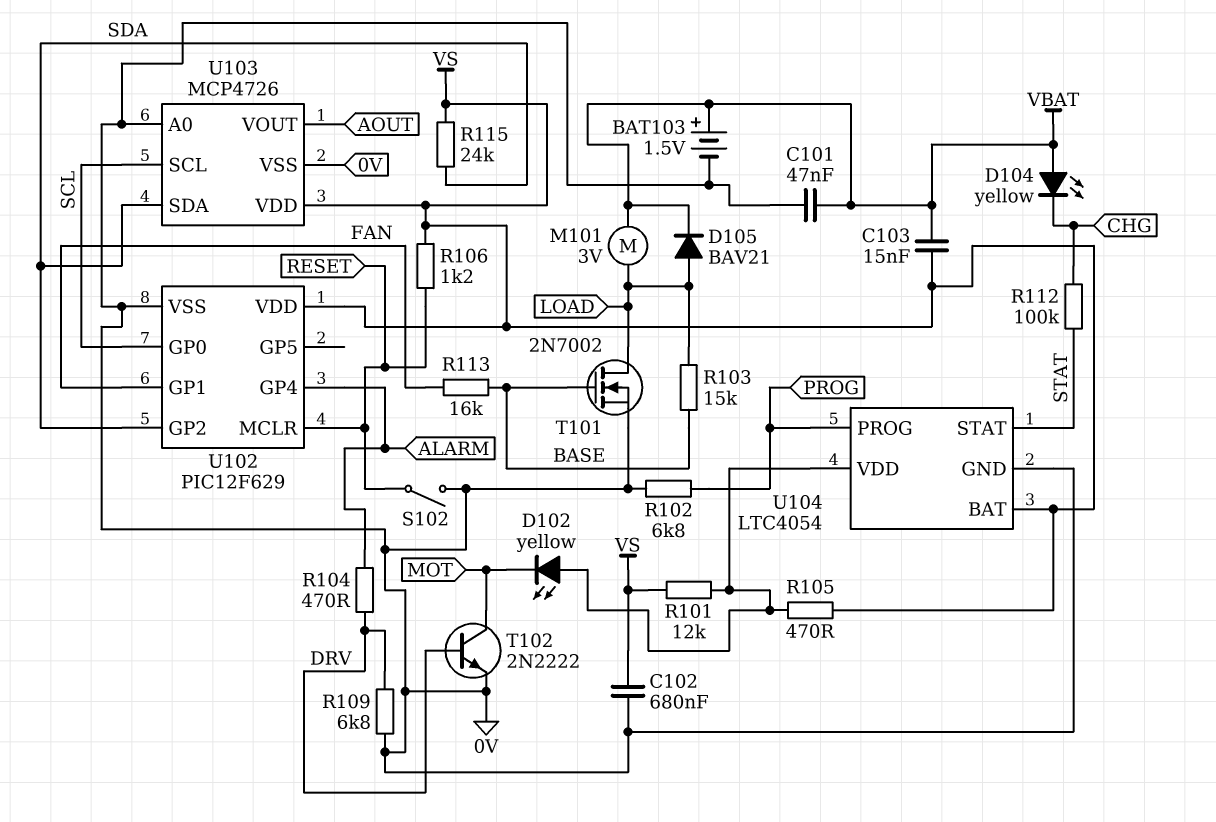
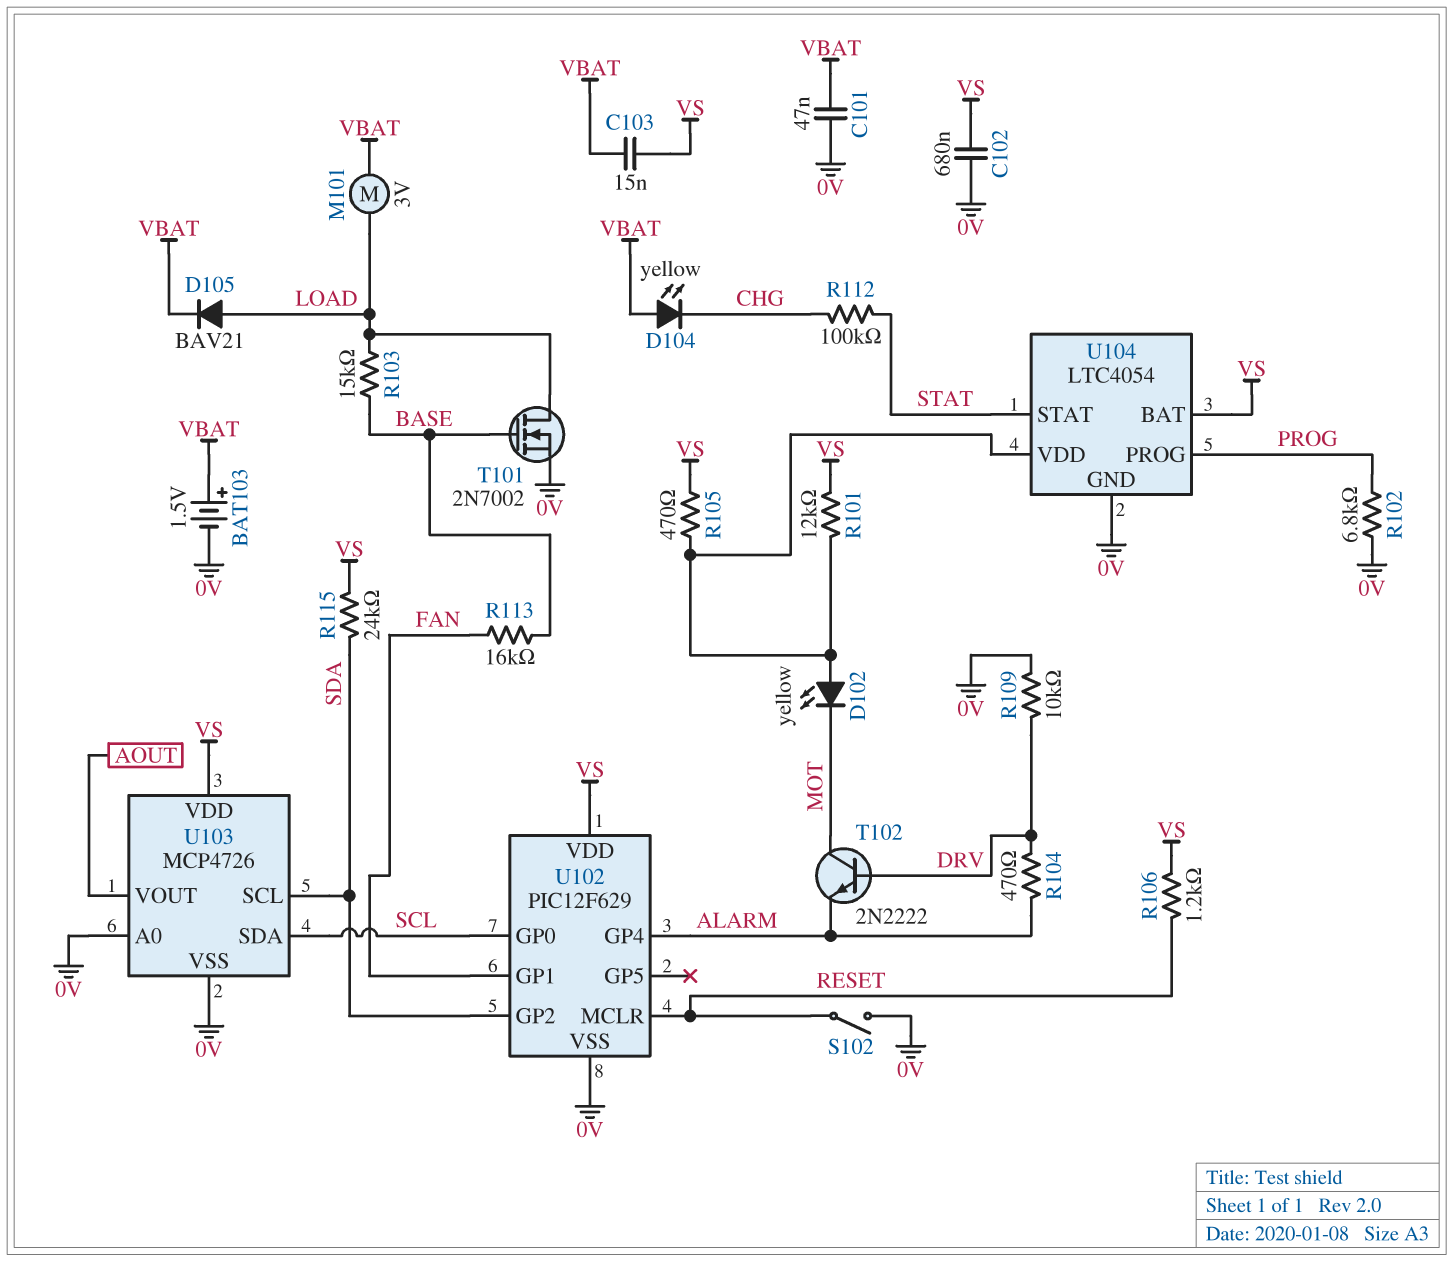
R109: 6.8k (0V, DRV) -> 10k (0V, DRV)
T102: NPN 2N2222 (B DRV, C MOT, E 0V) -> NPN 2N2222 (B DRV, C MOT, E ALARM)
U103 pin SCL: SCL -> SDA
U103 pin SDA: SDA -> SCL

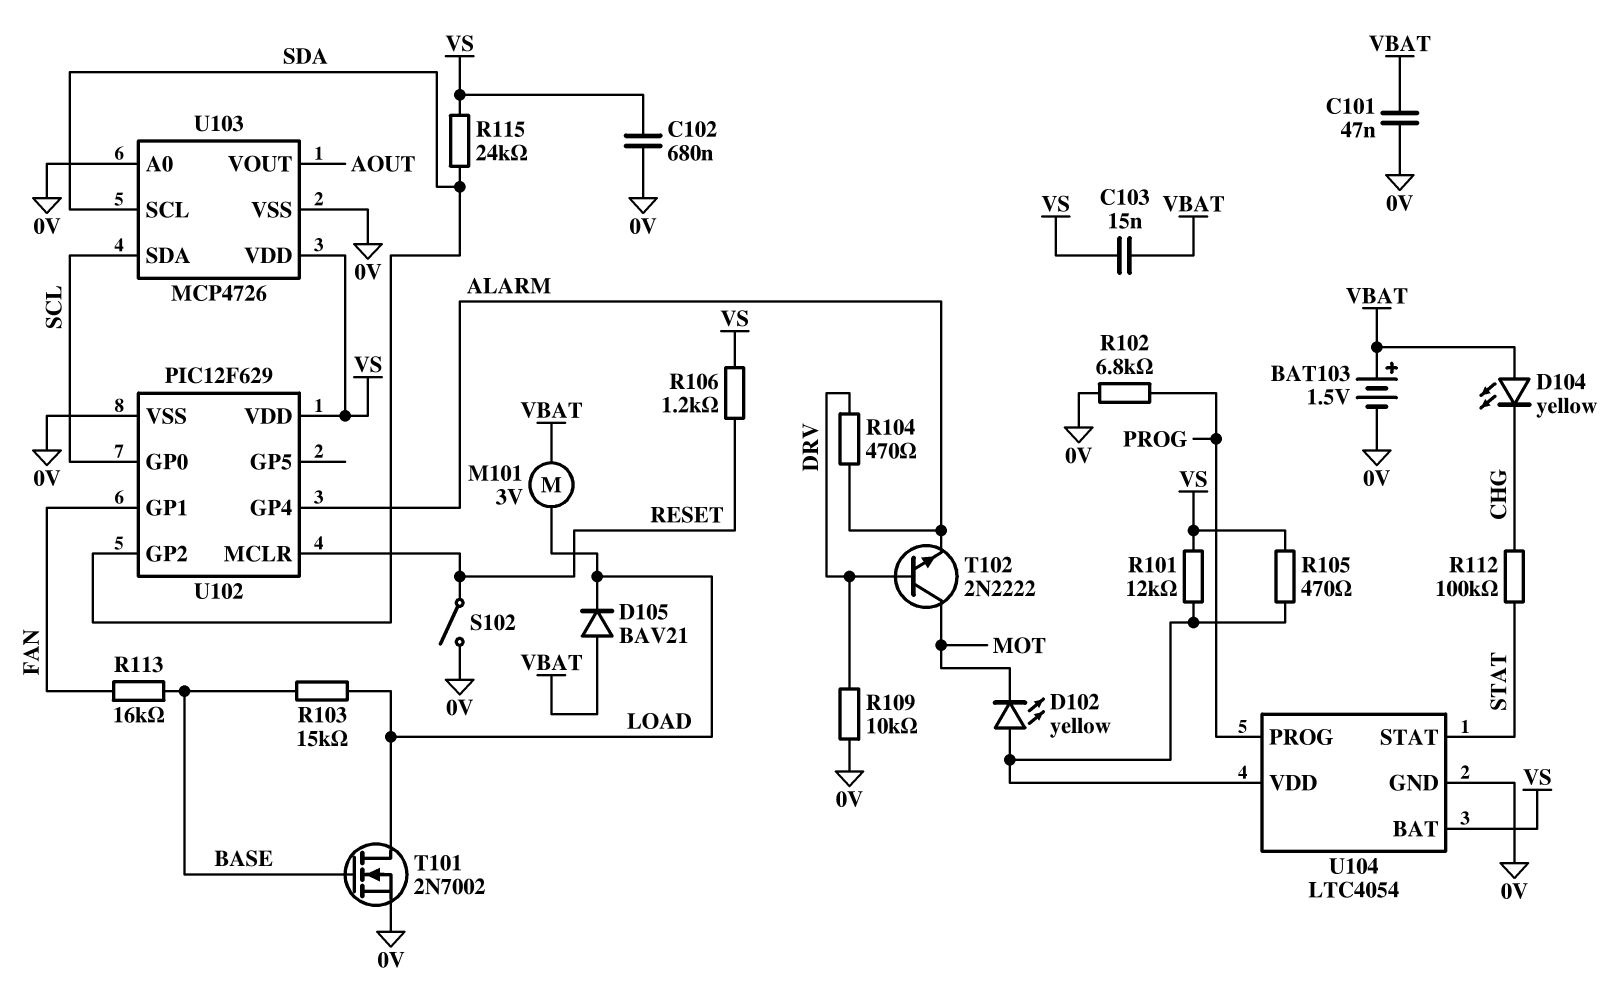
D105: diode BAV21 (A LOAD, K VBAT) -> diode BAV21 (A VBAT, K LOAD)

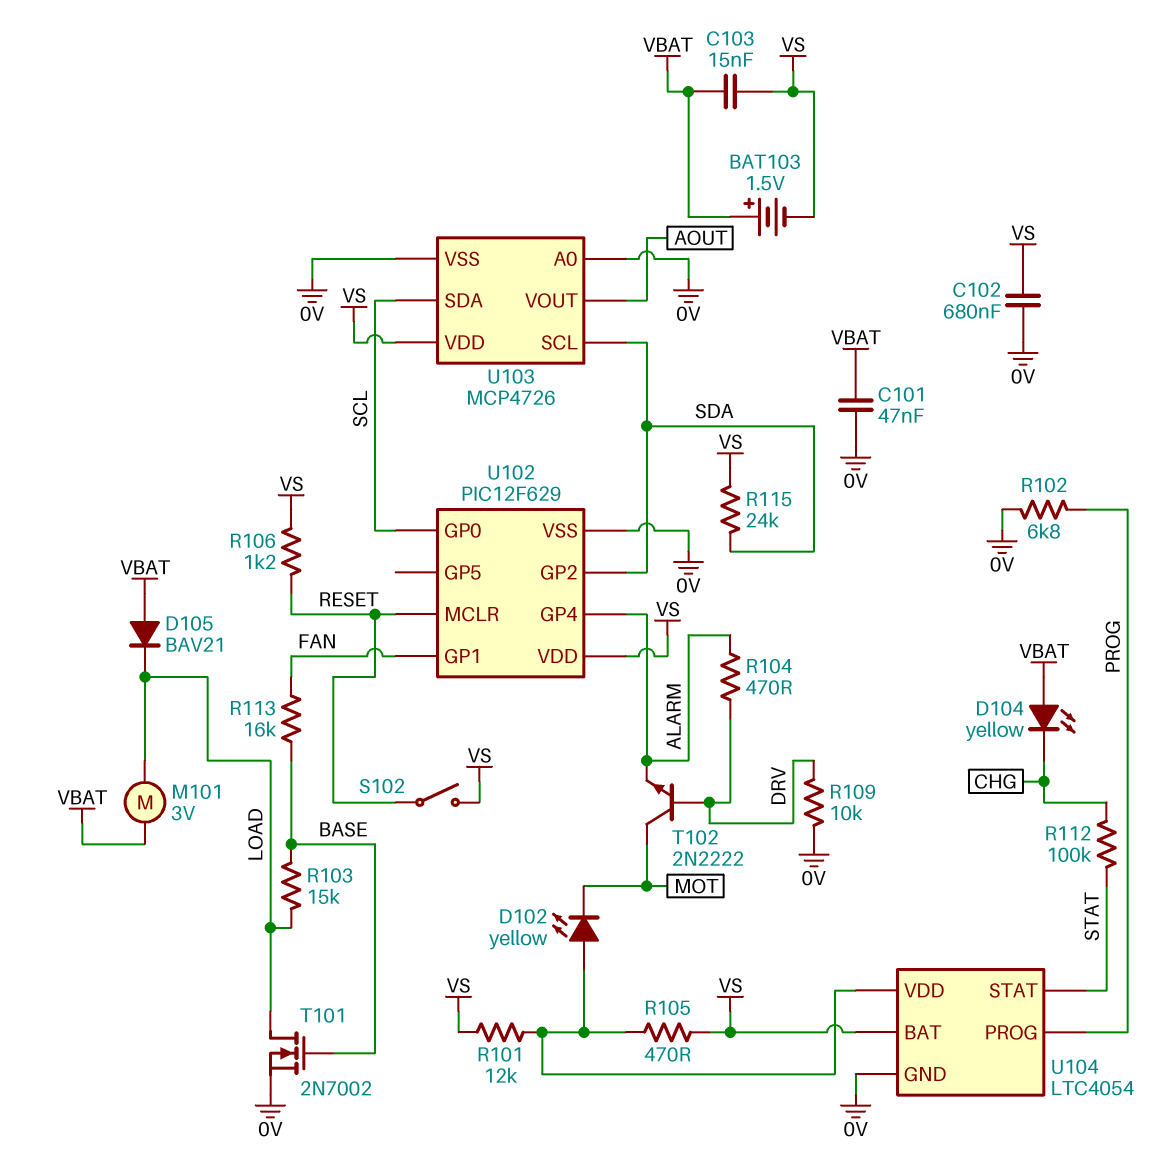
BAT103: 1.5V (plus VBAT, minus 0V) -> 1.5V (plus VBAT, minus VS)
S102: switch (0V, RESET) -> switch (RESET, VS)

